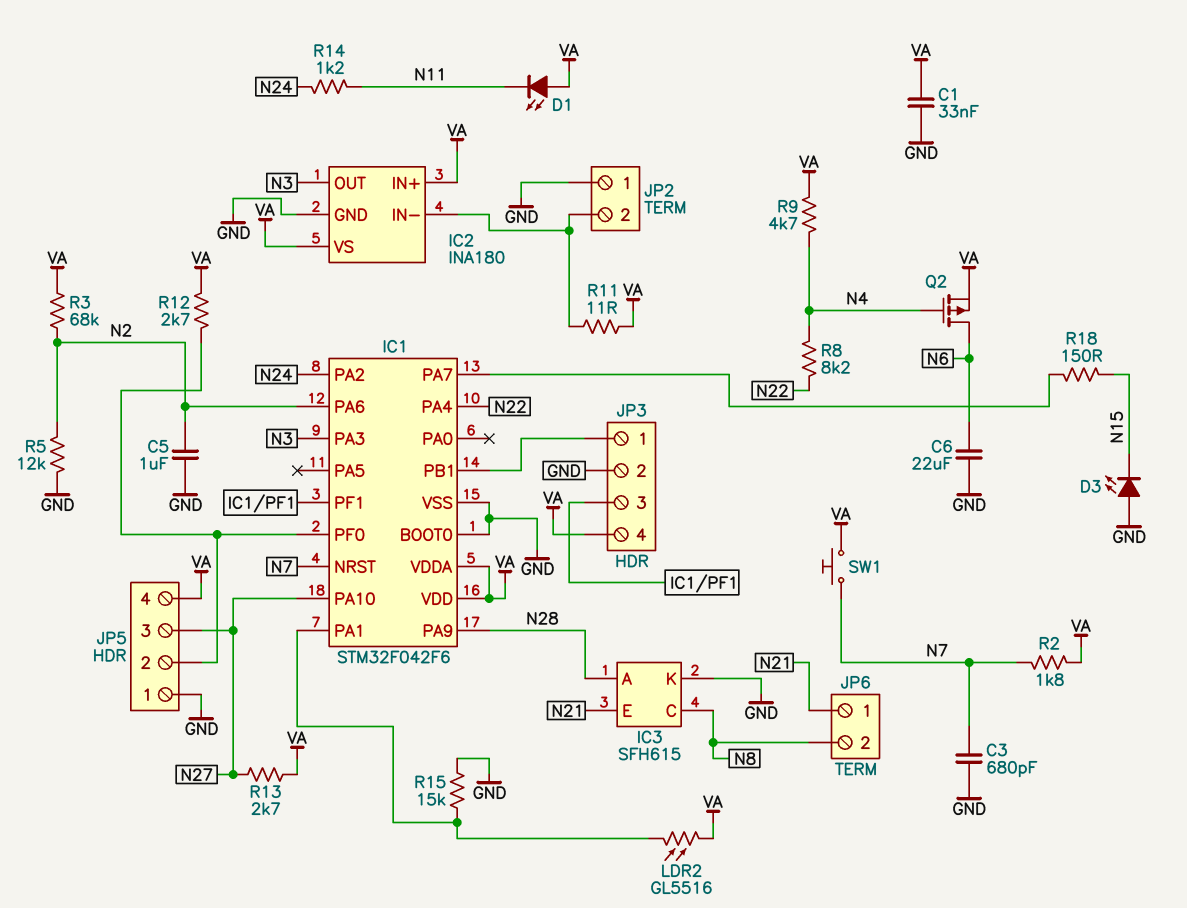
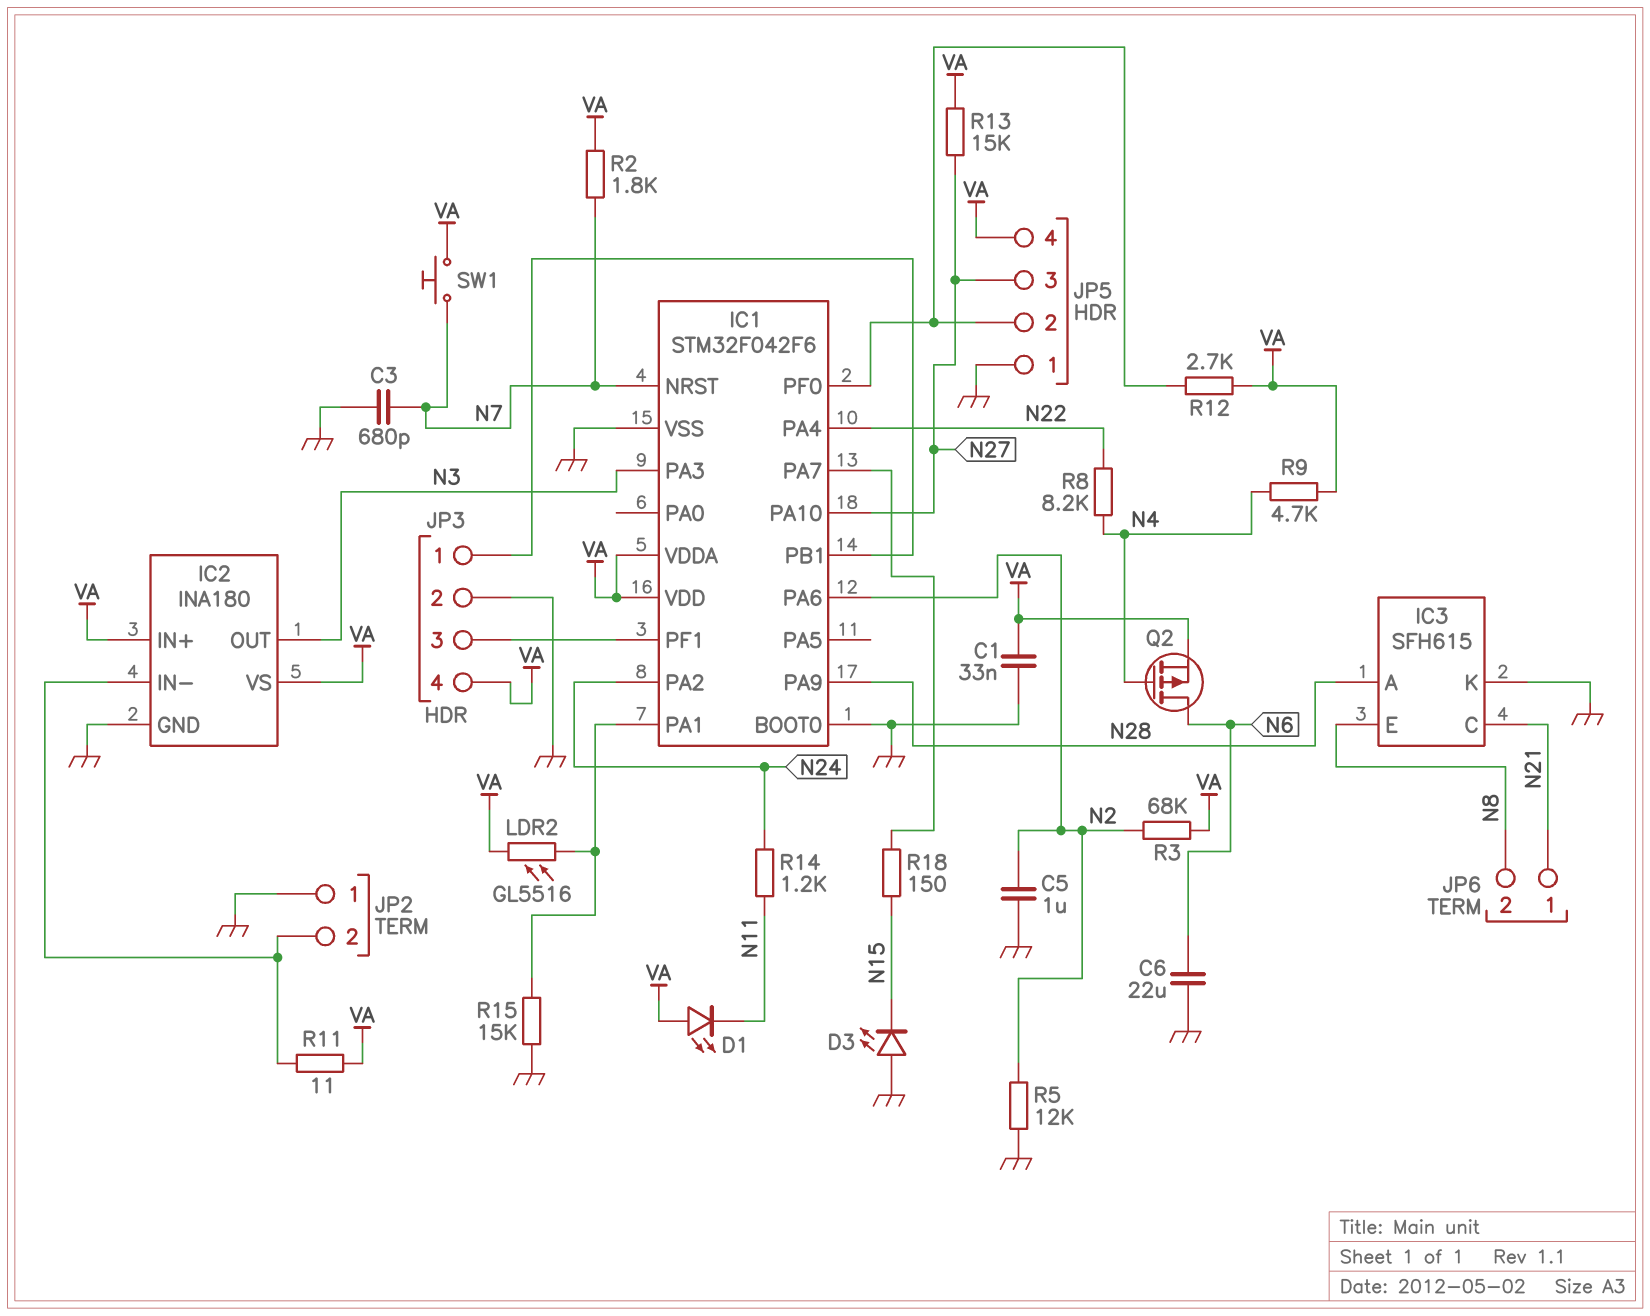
IC3 pin C: N8 -> N21
IC3 pin E: N21 -> N8
R13: 2.7k (N27, VA) -> 15k (N27, VA)

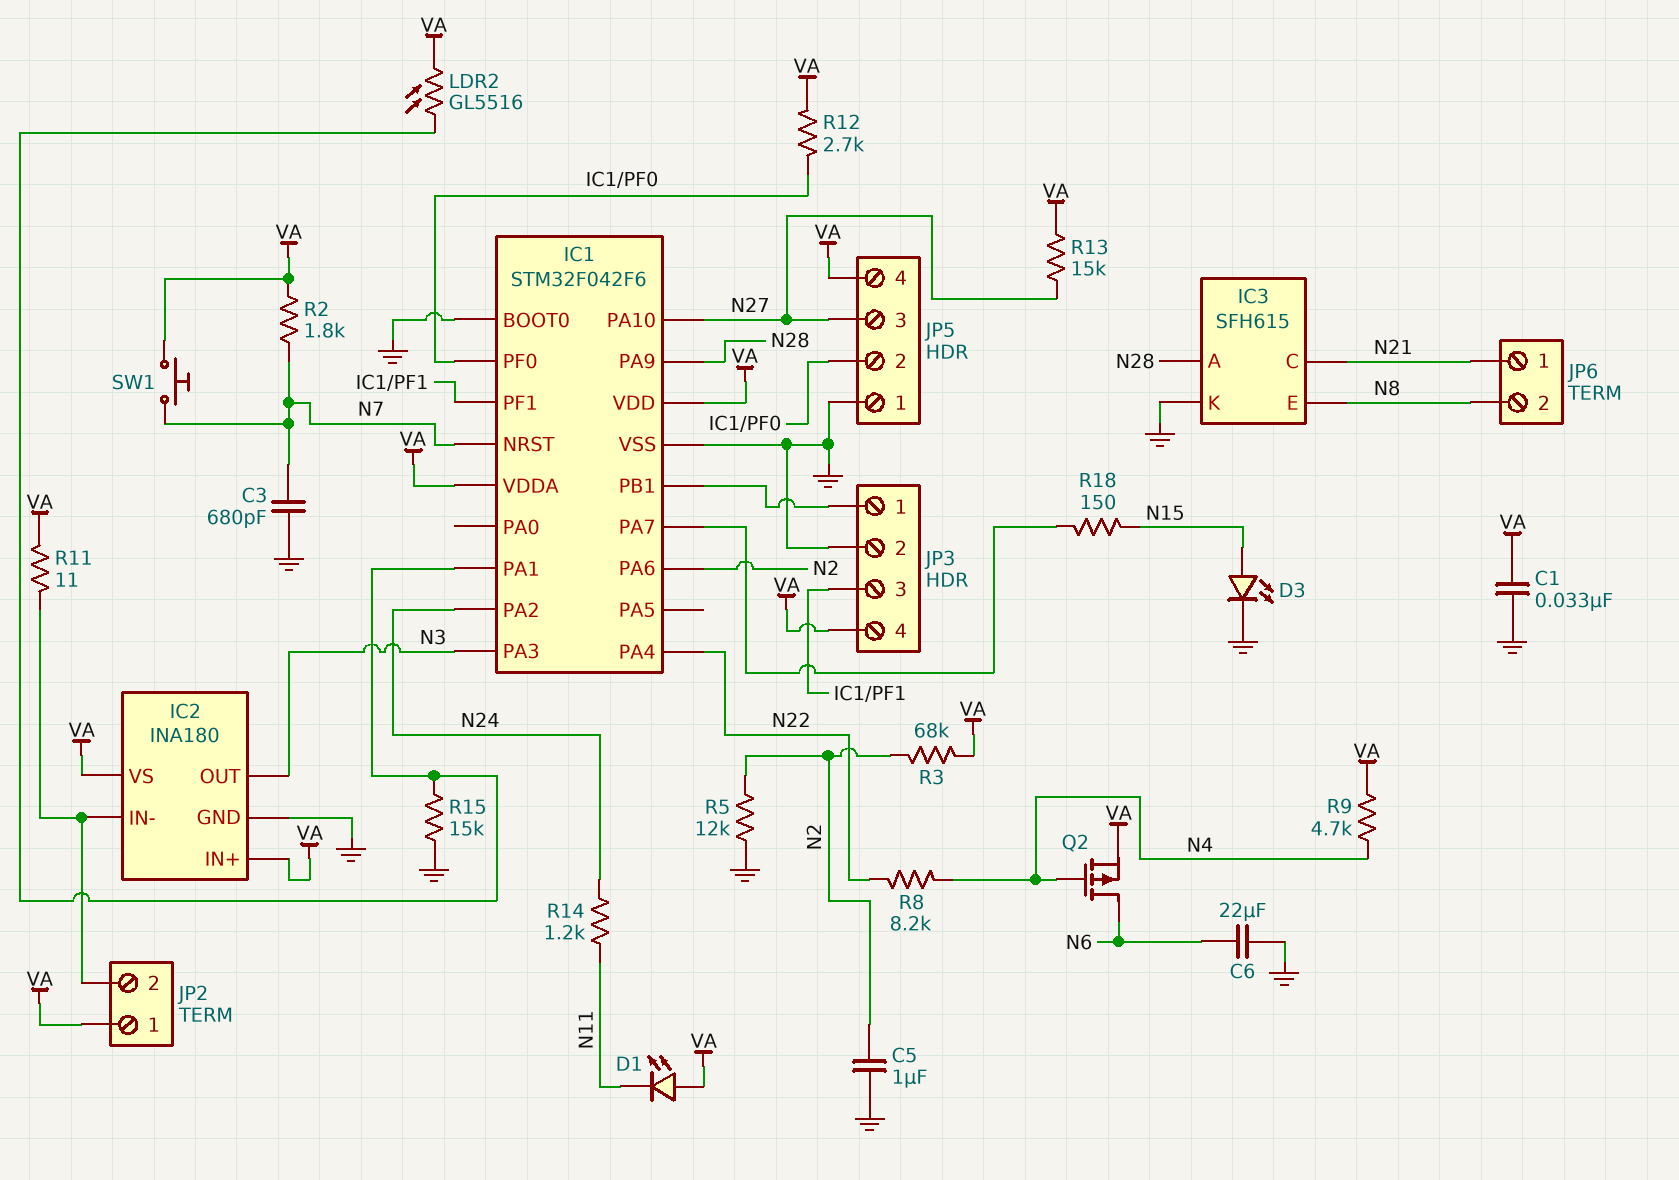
D3: LED (A GND, K N15) -> LED (A N15, K GND)
JP2 pin 1: GND -> VA

